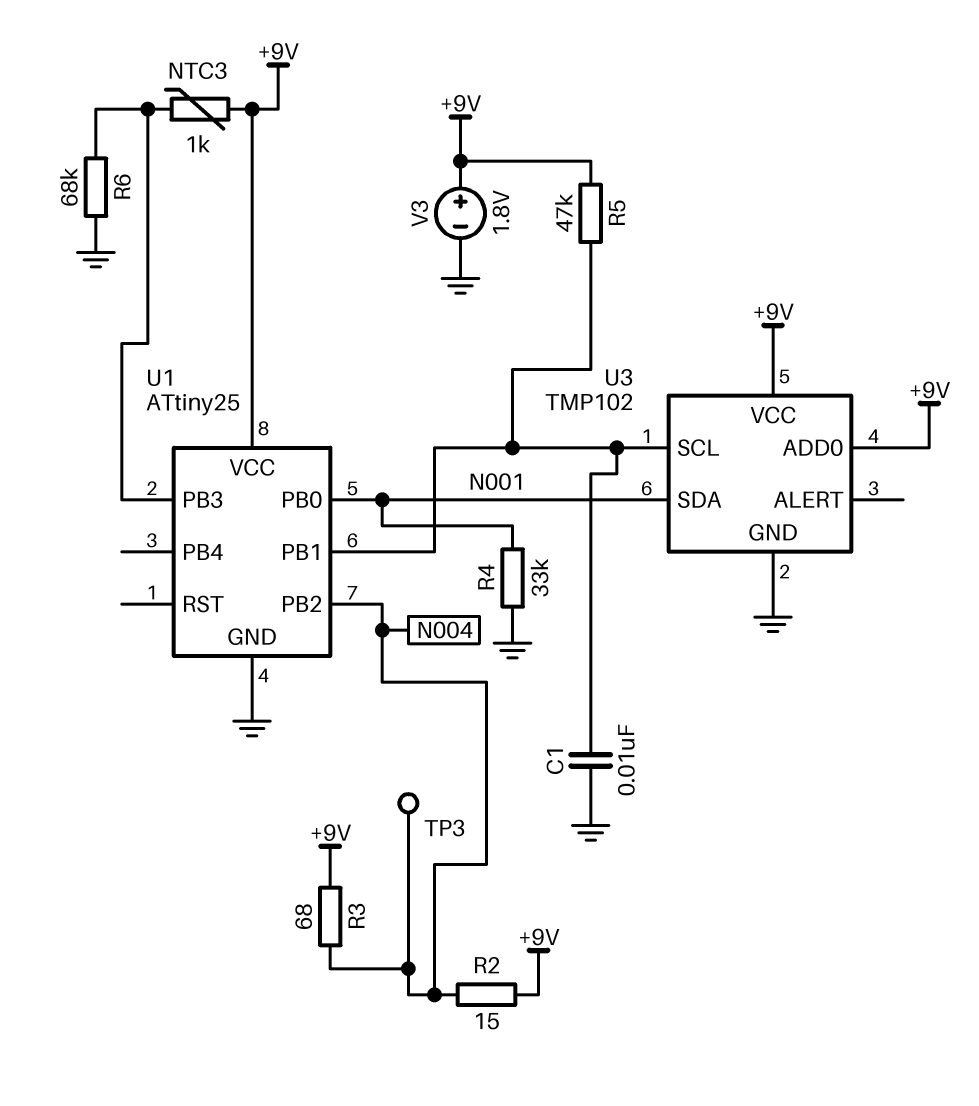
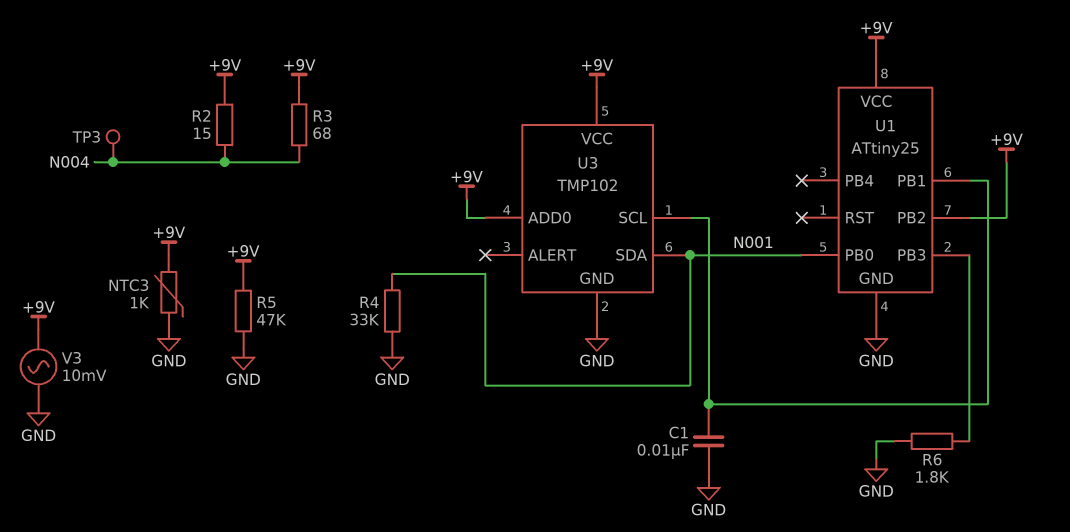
NTC3: 1k (+9V, U1/PB3) -> 1k (+9V, GND)
R5: 47k (+9V, U1/PB1) -> 47k (+9V, GND)
R6: 68k (GND, U1/PB3) -> 1.8k (GND, U1/PB3)
U1 pin PB2: N004 -> +9V
V3: 1.8V (plus +9V, minus GND) -> AC 10mV (+9V, GND)

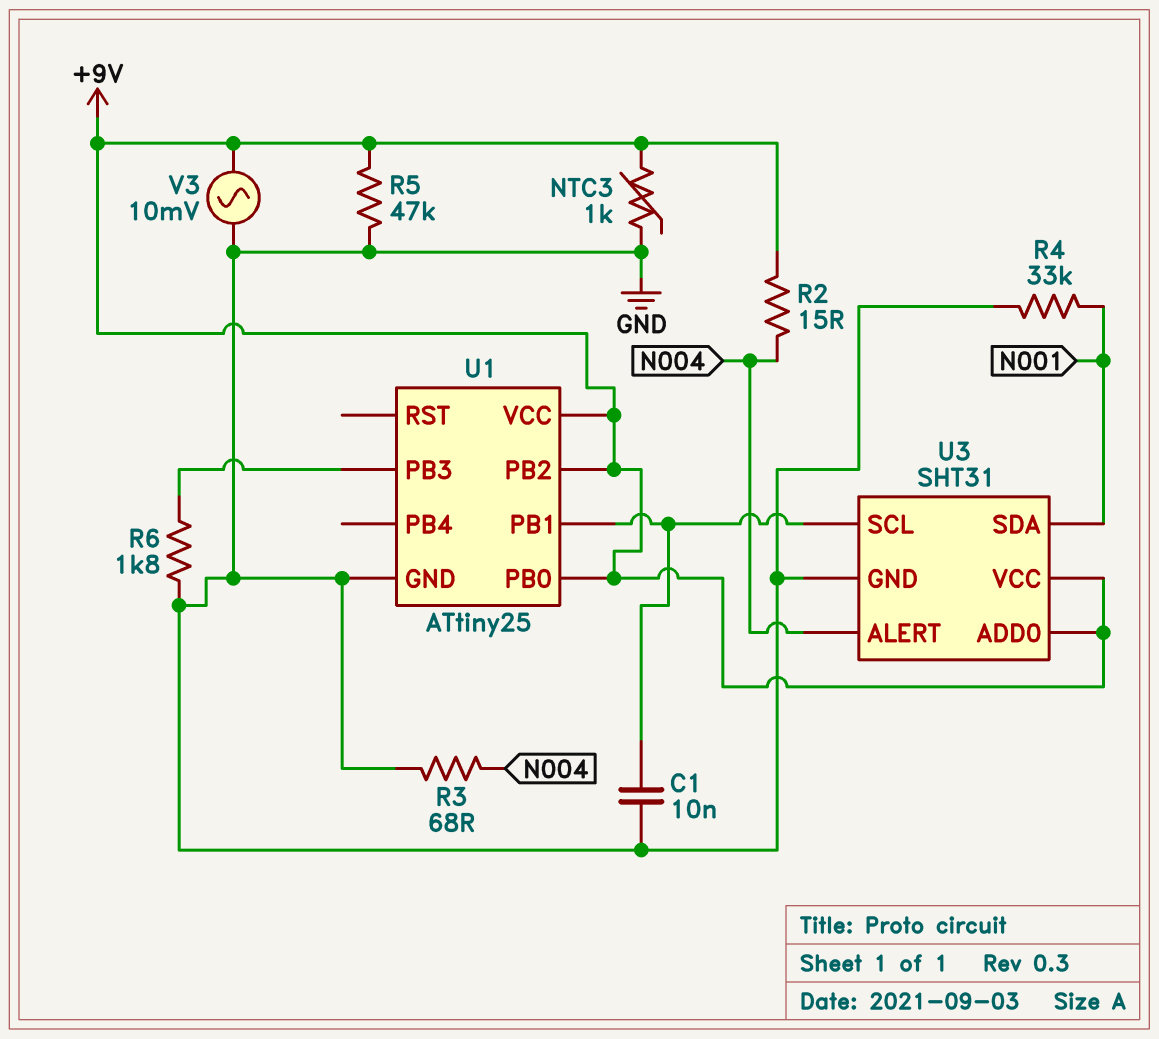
R3: 68 (+9V, N004) -> 68 (GND, N004)
TP3: test point (N004) -> none
U1 pin PB0: N001 -> +9V
U3: TMP102 -> SHT31
U3 pin ALERT: none -> N004

